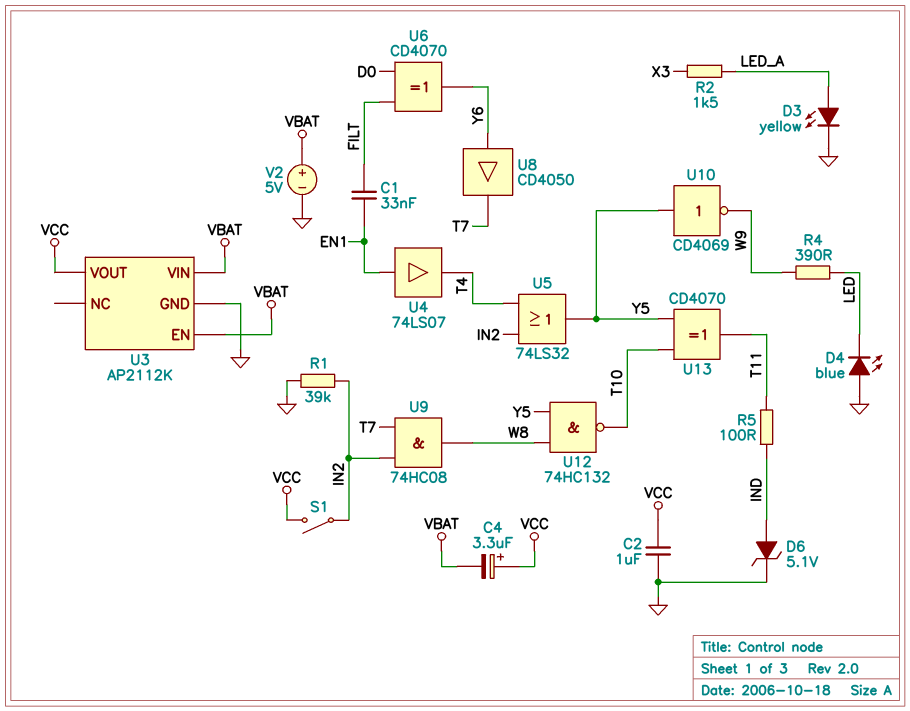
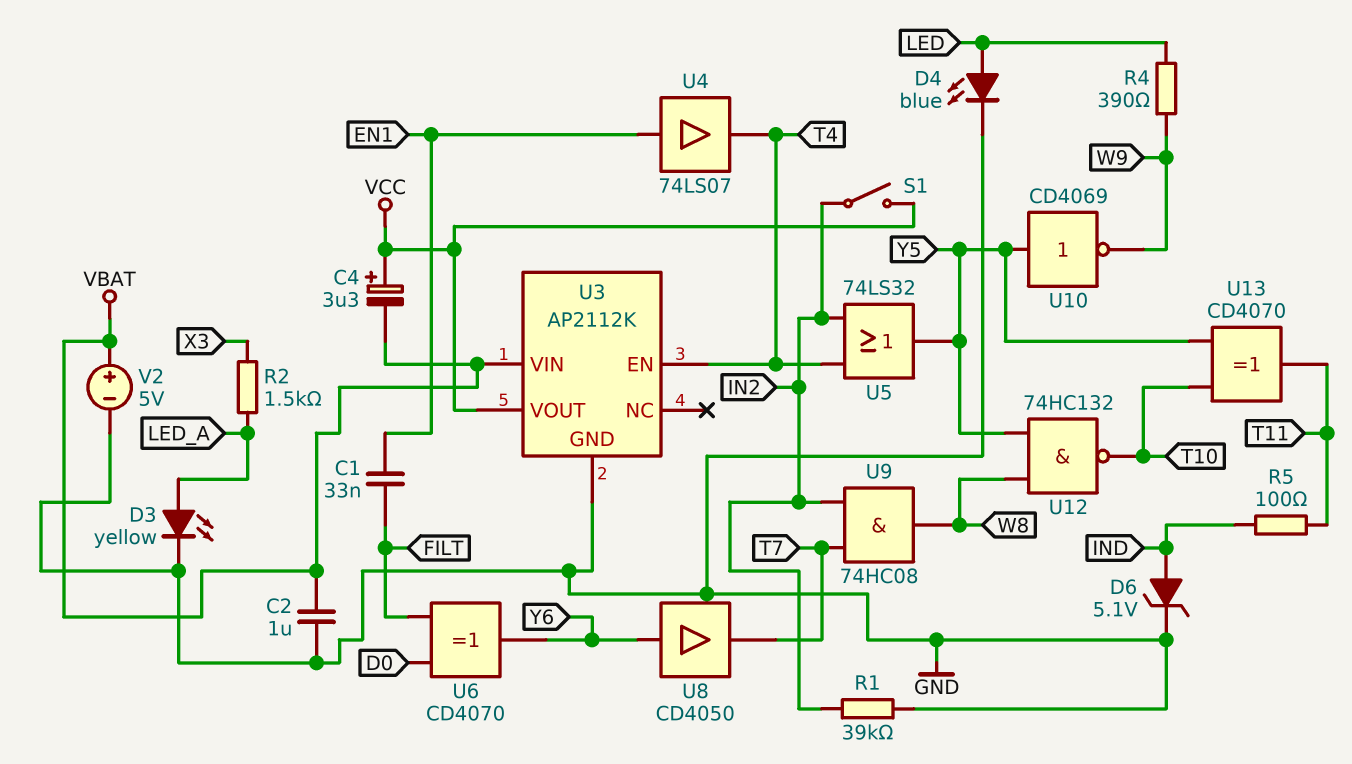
C2: 1uF (GND, VCC) -> 1uF (GND, VBAT)
D4: LED blue (A GND, K LED) -> LED blue (A LED, K GND)
U3 pin EN: VBAT -> T4

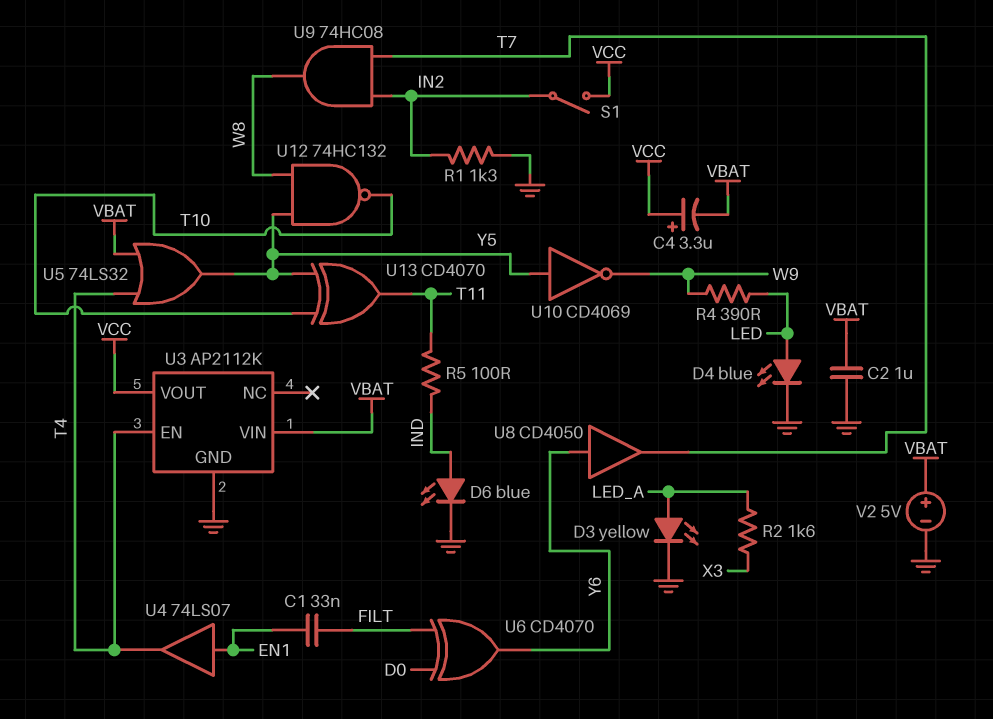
D6: zener 5.1V (A IND, K GND) -> LED blue (A IND, K GND)
R1: 39k (GND, IN2) -> 1.3k (GND, IN2)
R2: 1.5k (LED_A, X3) -> 1.6k (LED_A, X3)
U5: OR 74LS32 (in IN2, in T4, out Y5) -> OR 74LS32 (in T4, in VBAT, out Y5)

